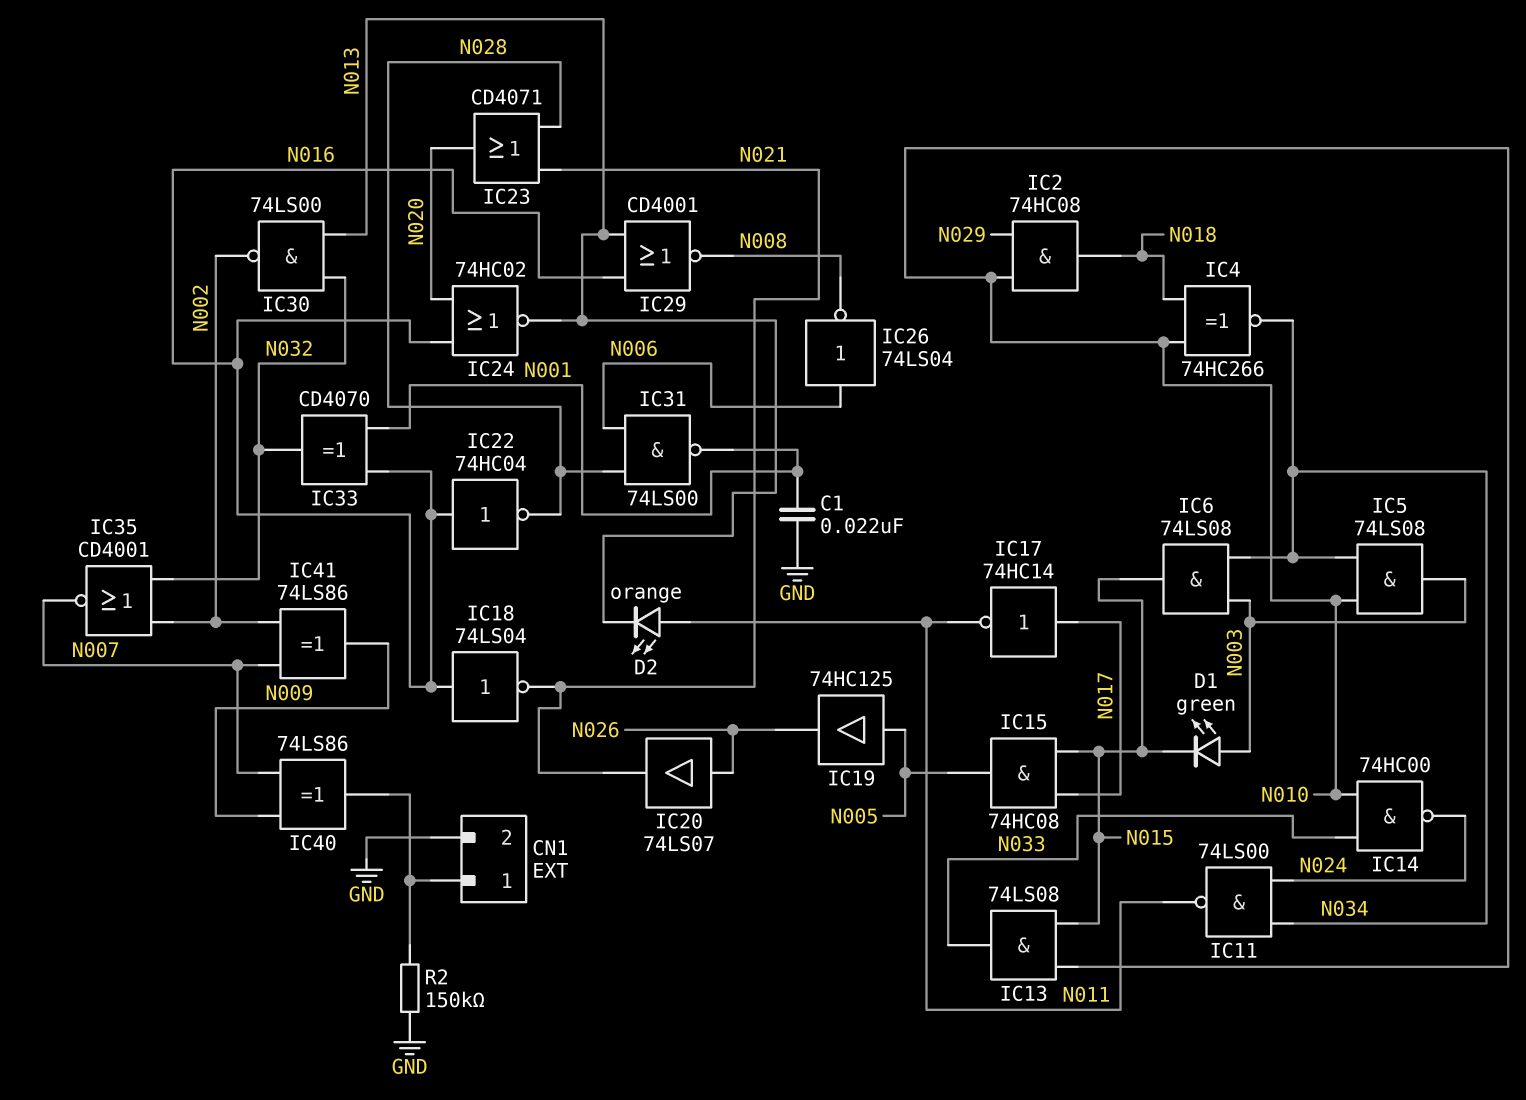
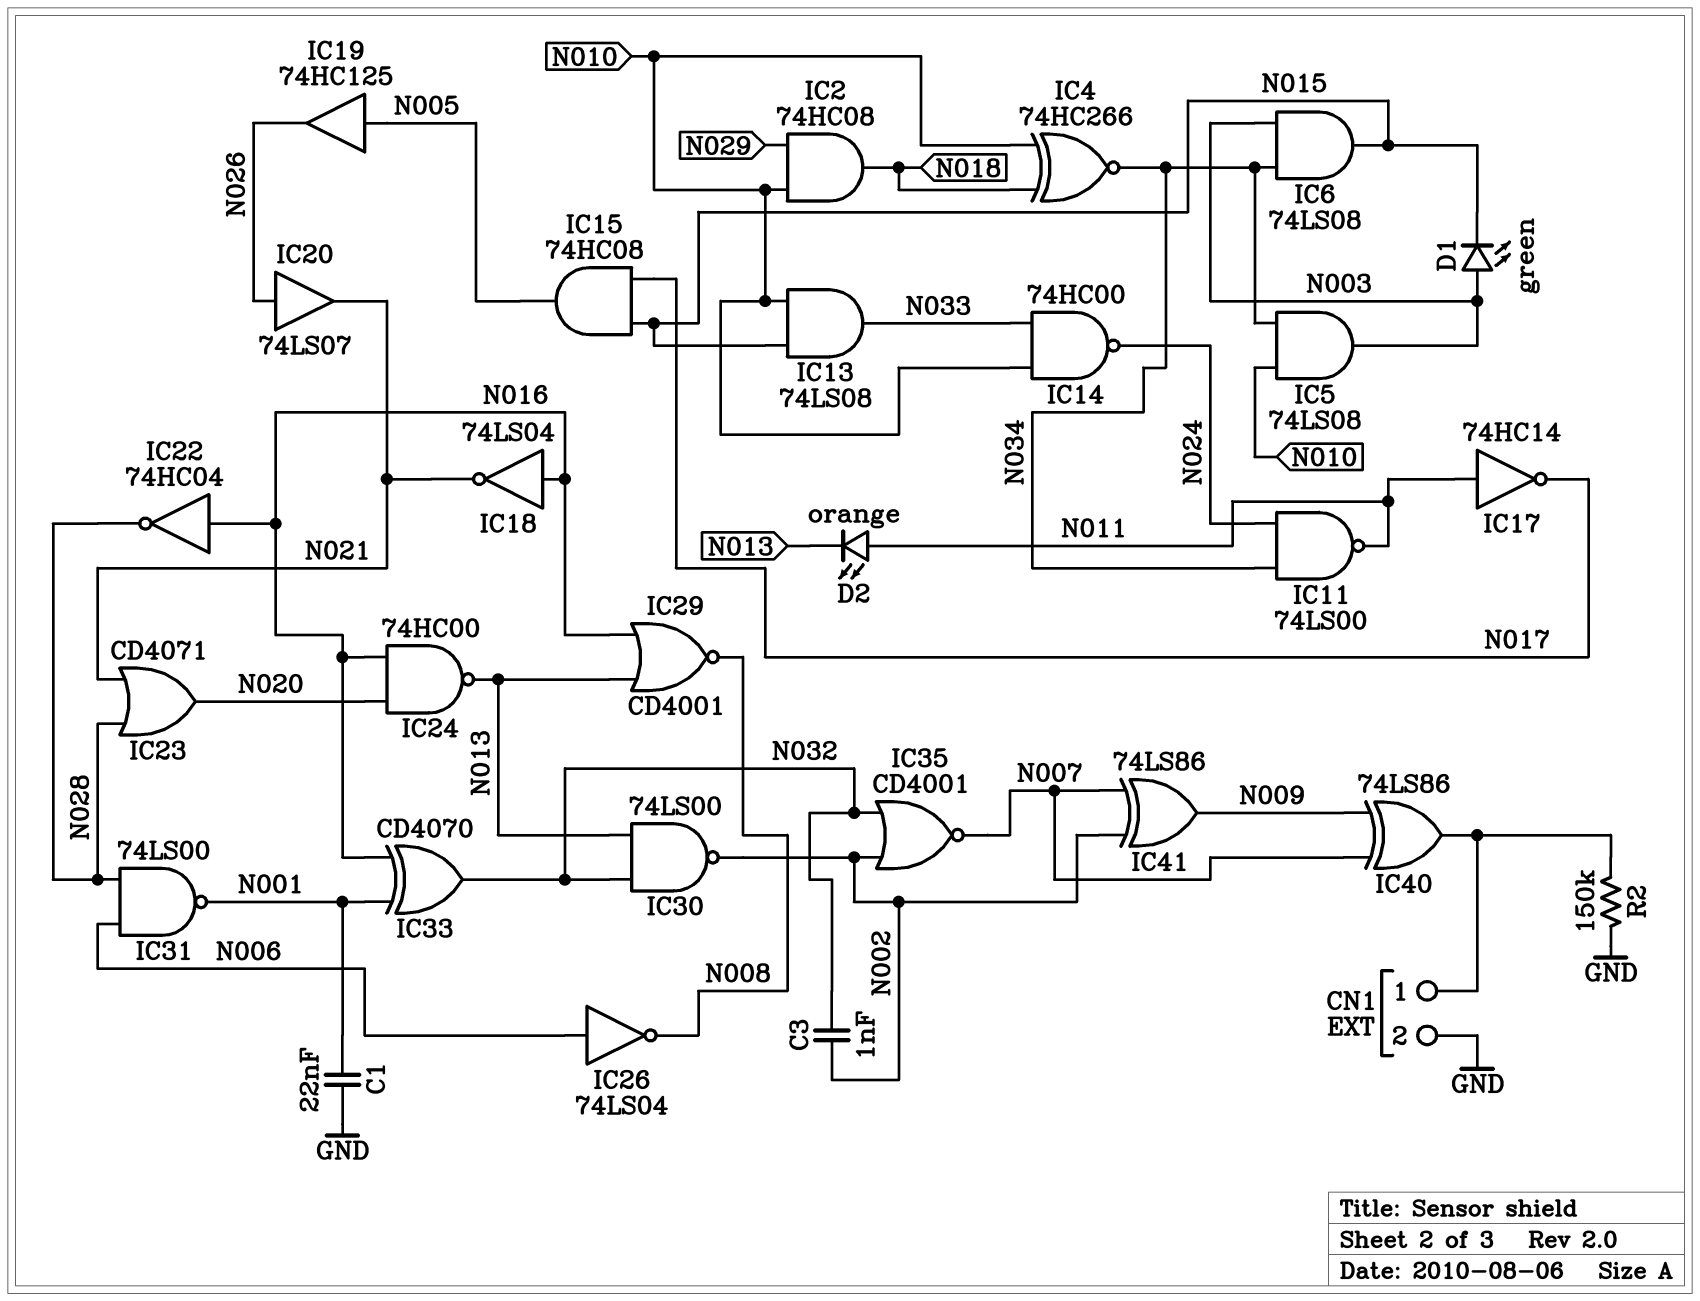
C3: none -> 1nF (N002, N032)
IC17: NOT 74HC14 (in N017, out N011) -> NOT 74HC14 (in N011, out N017)
IC24: NOR 74HC02 (in N016, in N020, out N013) -> NAND 74HC00 (in N016, in N020, out N013)

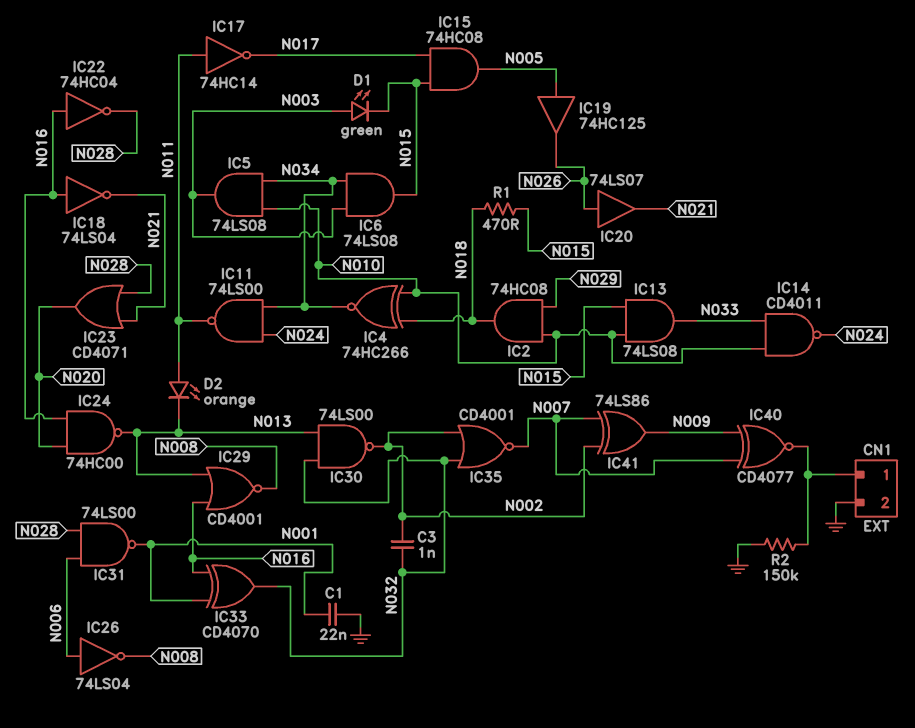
IC14: NAND 74HC00 (in N010, in N033, out N024) -> NAND CD4011 (in N010, in N033, out N024)
IC40: XOR 74LS86 (in N007, in N009, out CN1/1) -> XNOR CD4077 (in N007, in N009, out CN1/1)
R1: none -> 470 (N015, N018)

